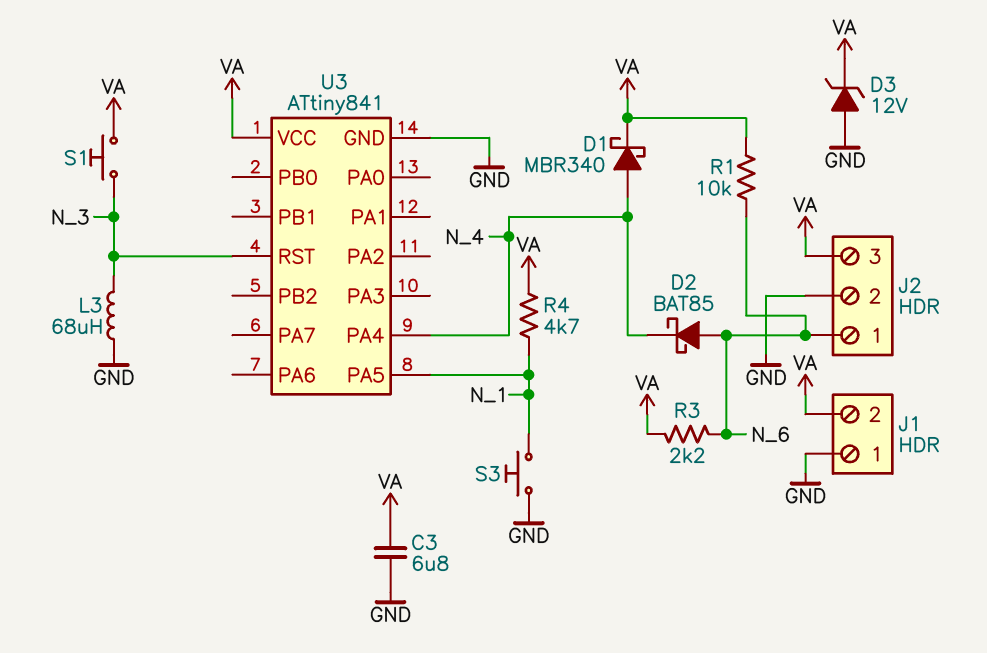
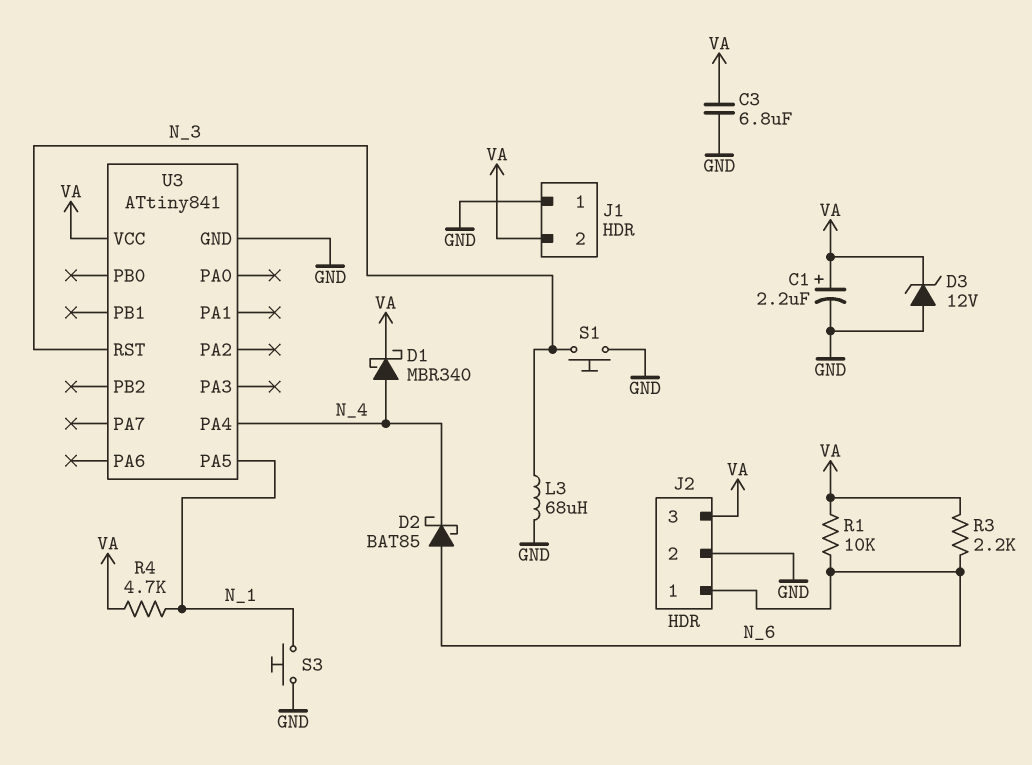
C1: none -> 2.2uF (plus VA, minus GND)
S1: button (N_3, VA) -> button (GND, N_3)

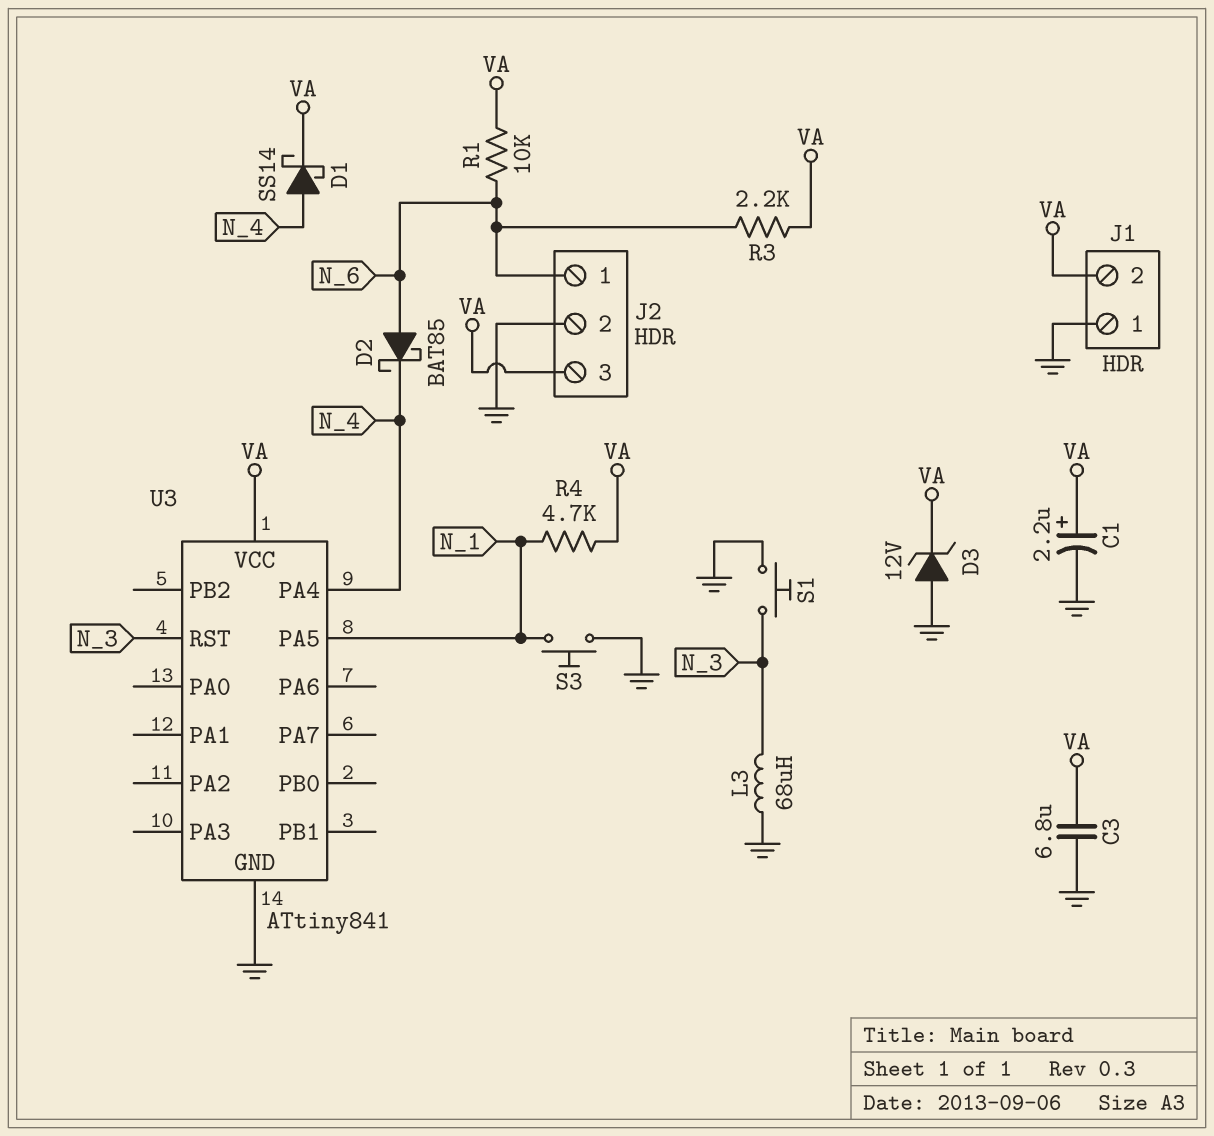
D1: schottky MBR340 (A N_4, K VA) -> schottky SS14 (A N_4, K VA)

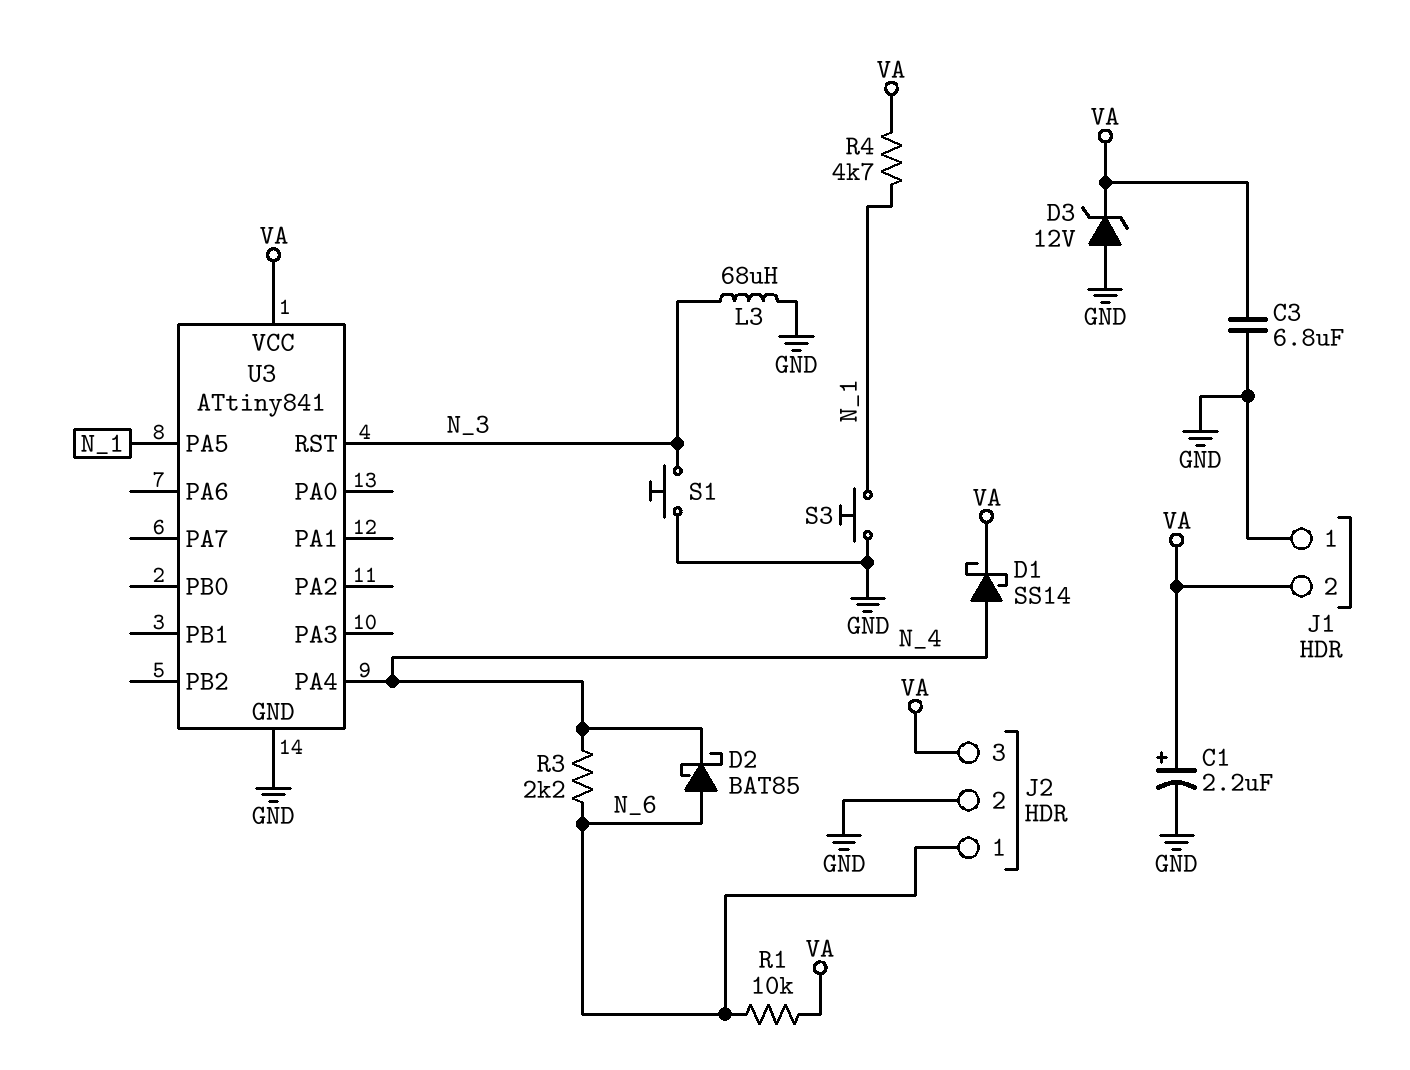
R3: 2.2k (N_6, VA) -> 2.2k (N_4, N_6)

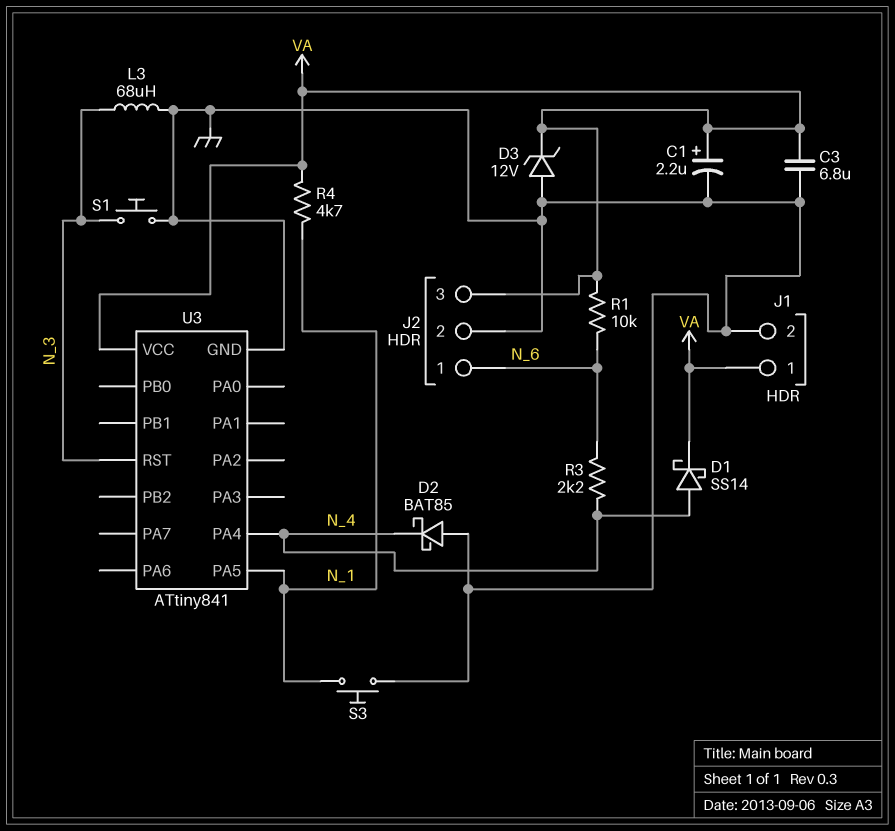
D2: schottky BAT85 (A N_6, K N_4) -> schottky BAT85 (A GND, K N_4)
J1 pin 1: GND -> VA
J1 pin 2: VA -> GND

